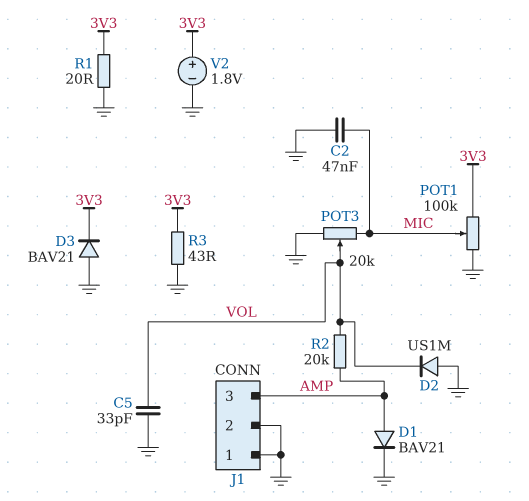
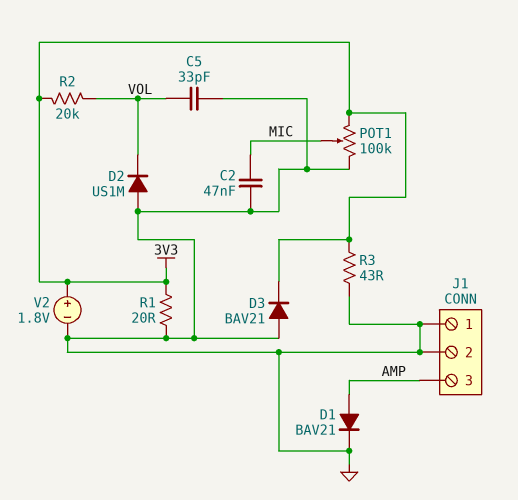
POT3: 20k (GND, MIC, wiper VOL) -> none
R2: 20k (AMP, VOL) -> 20k (3V3, VOL)

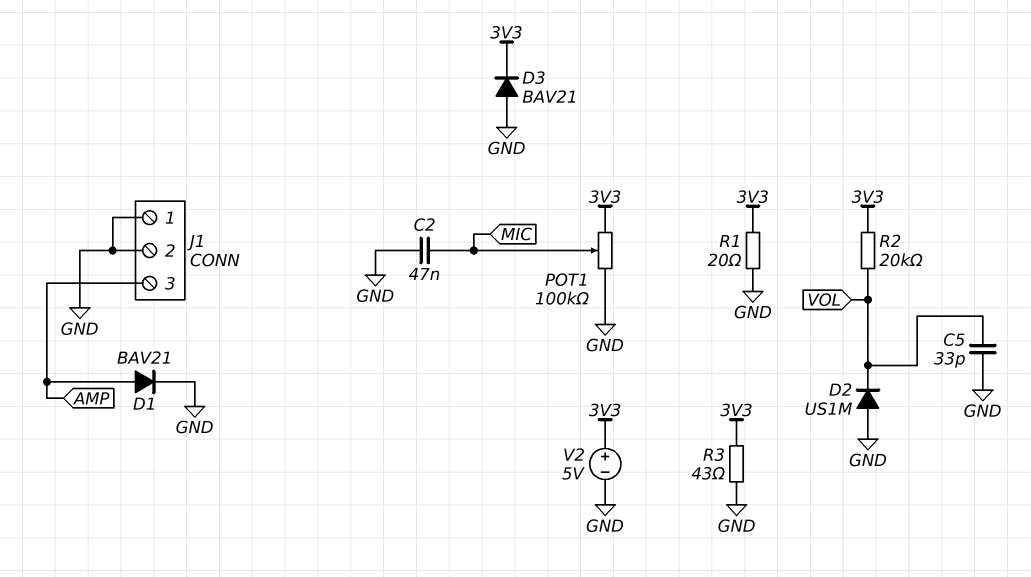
V2: 1.8V (plus 3V3, minus GND) -> 5V (plus 3V3, minus GND)

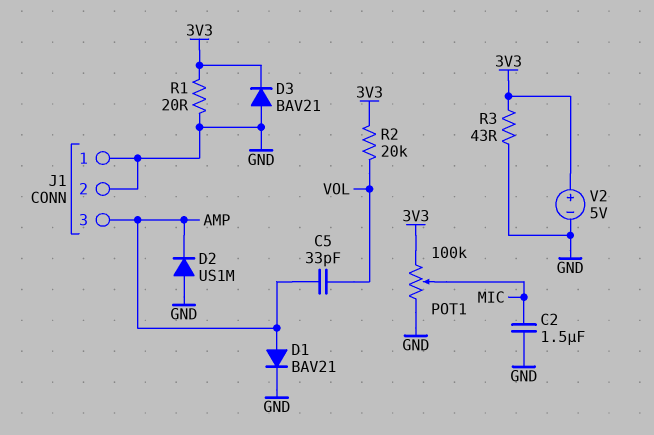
C2: 47nF (GND, MIC) -> 1.5uF (GND, MIC)
C5: 33pF (GND, VOL) -> 33pF (AMP, VOL)
D2: diode US1M (A GND, K VOL) -> diode US1M (A GND, K AMP)

